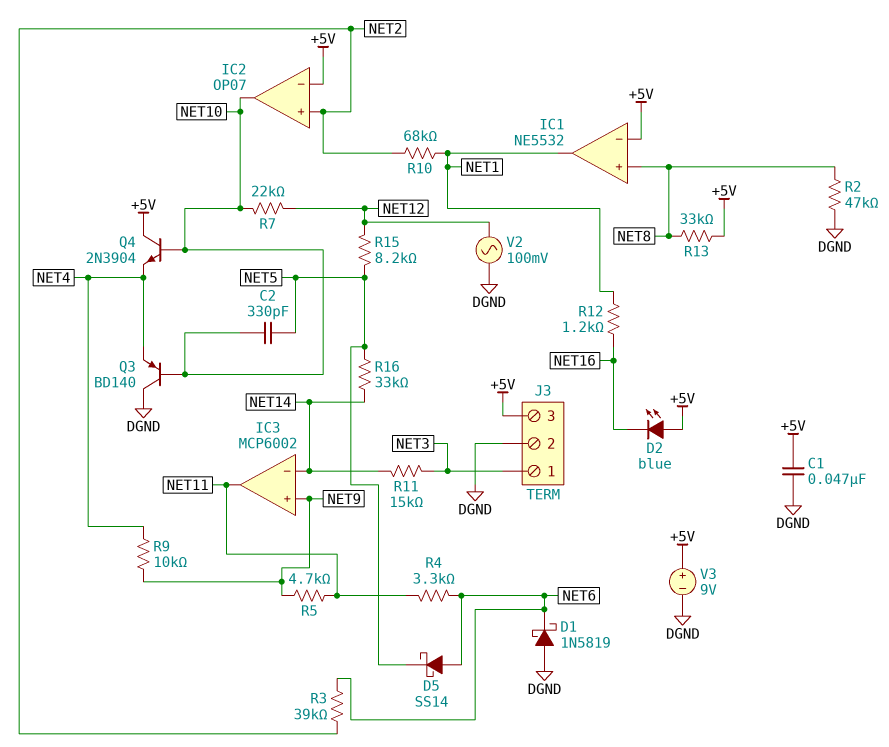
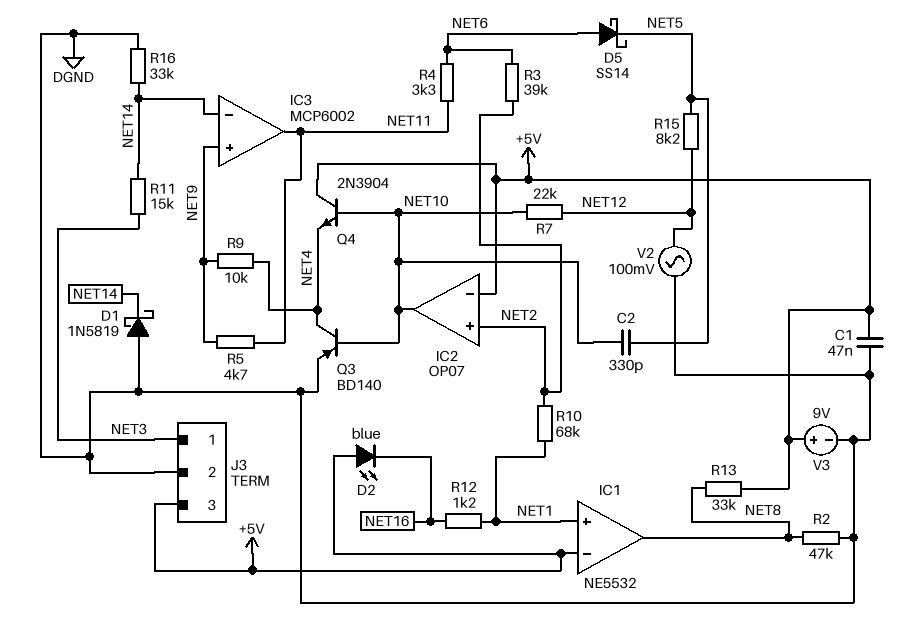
D1: schottky 1N5819 (A DGND, K NET6) -> schottky 1N5819 (A DGND, K NET14)
IC1 pin in+: NET8 -> NET1
IC1 pin out: NET1 -> NET8
Q3: PNP BD140 (B NET10, C DGND, E NET4) -> PNP BD140 (B NET10, C NET4, E DGND)
R16: 33k (NET5, NET14) -> 33k (DGND, NET14)

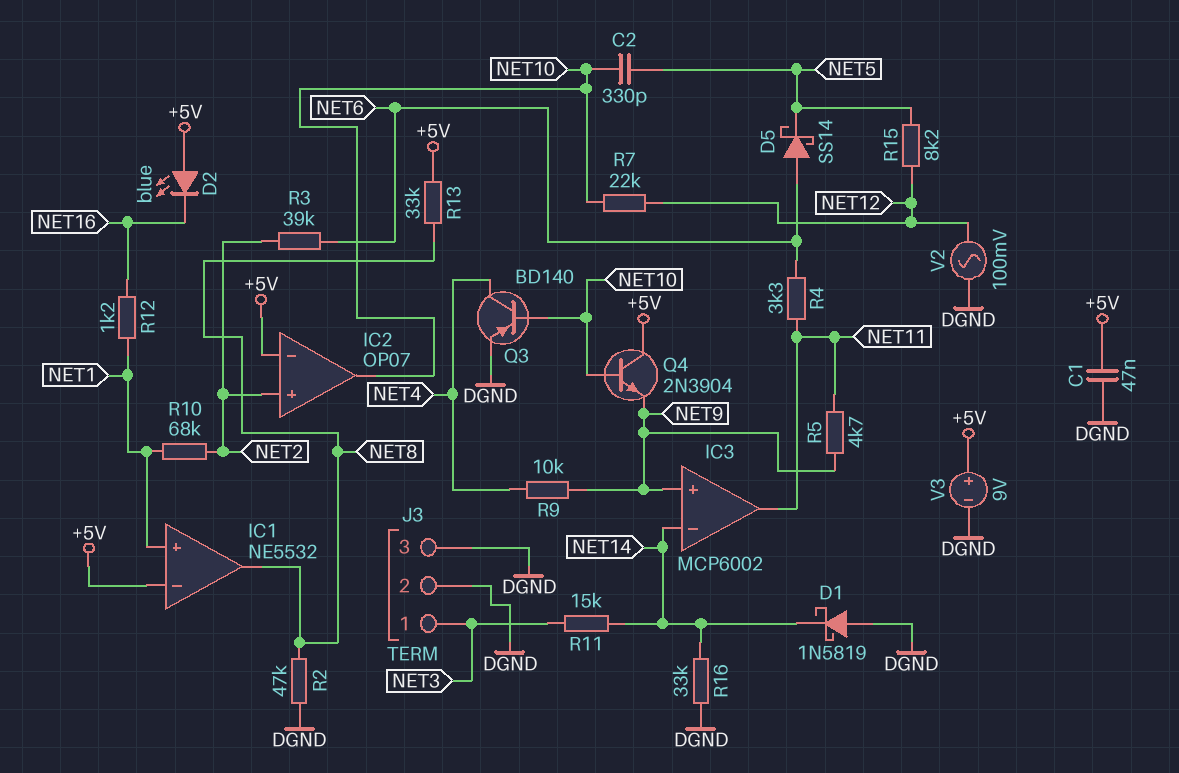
J3 pin 3: +5V -> DGND
Q4: NPN 2N3904 (B NET10, C +5V, E NET4) -> NPN 2N3904 (B NET10, C +5V, E NET9)

